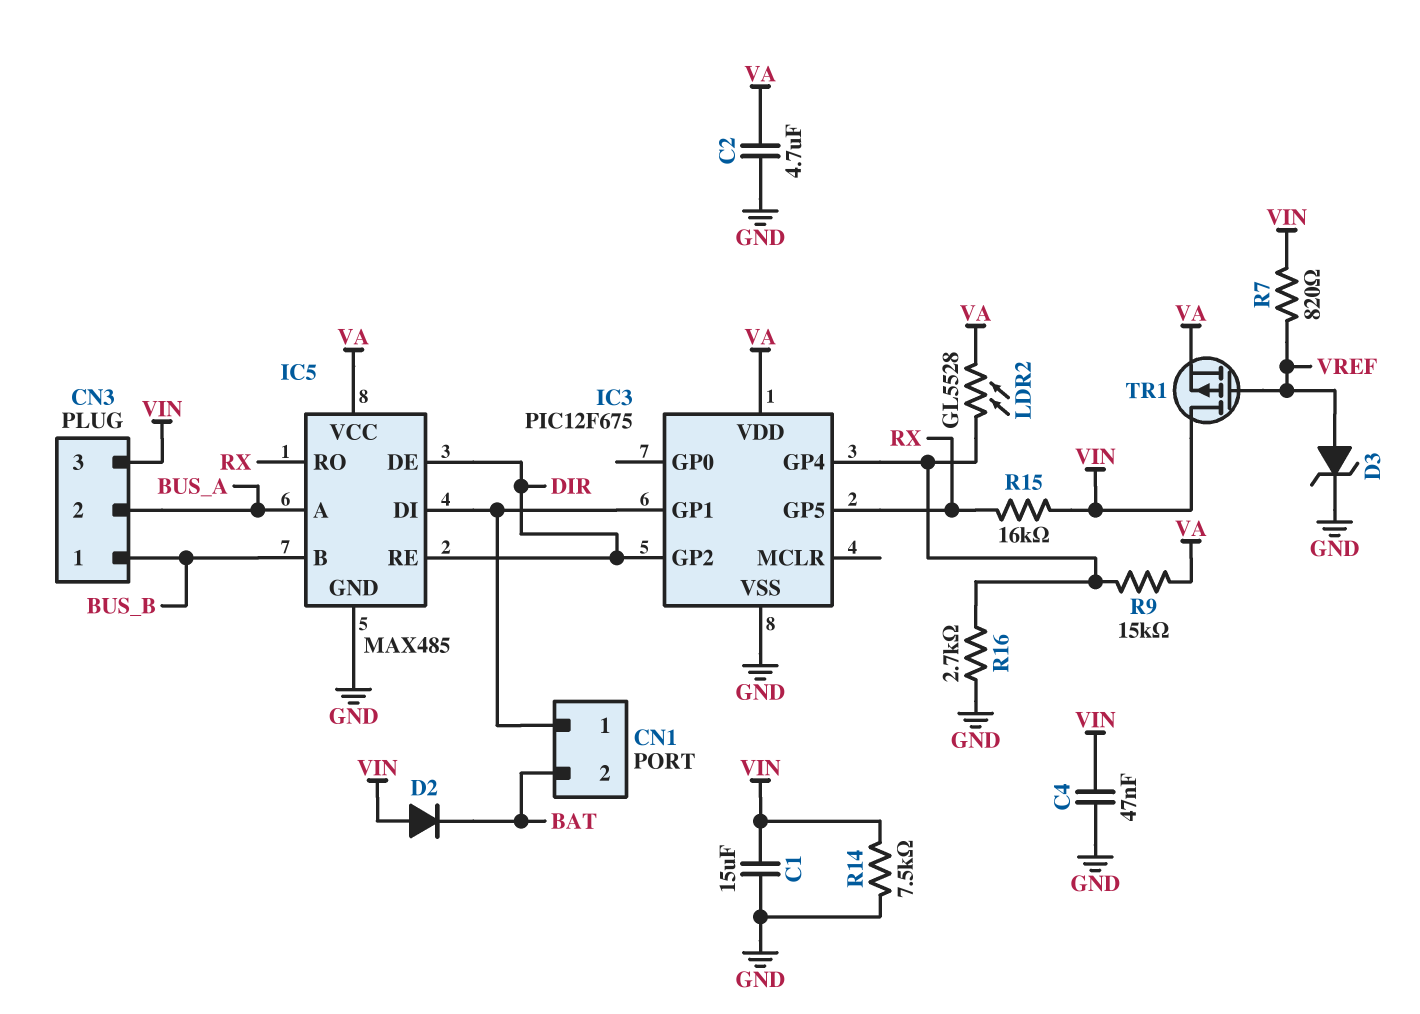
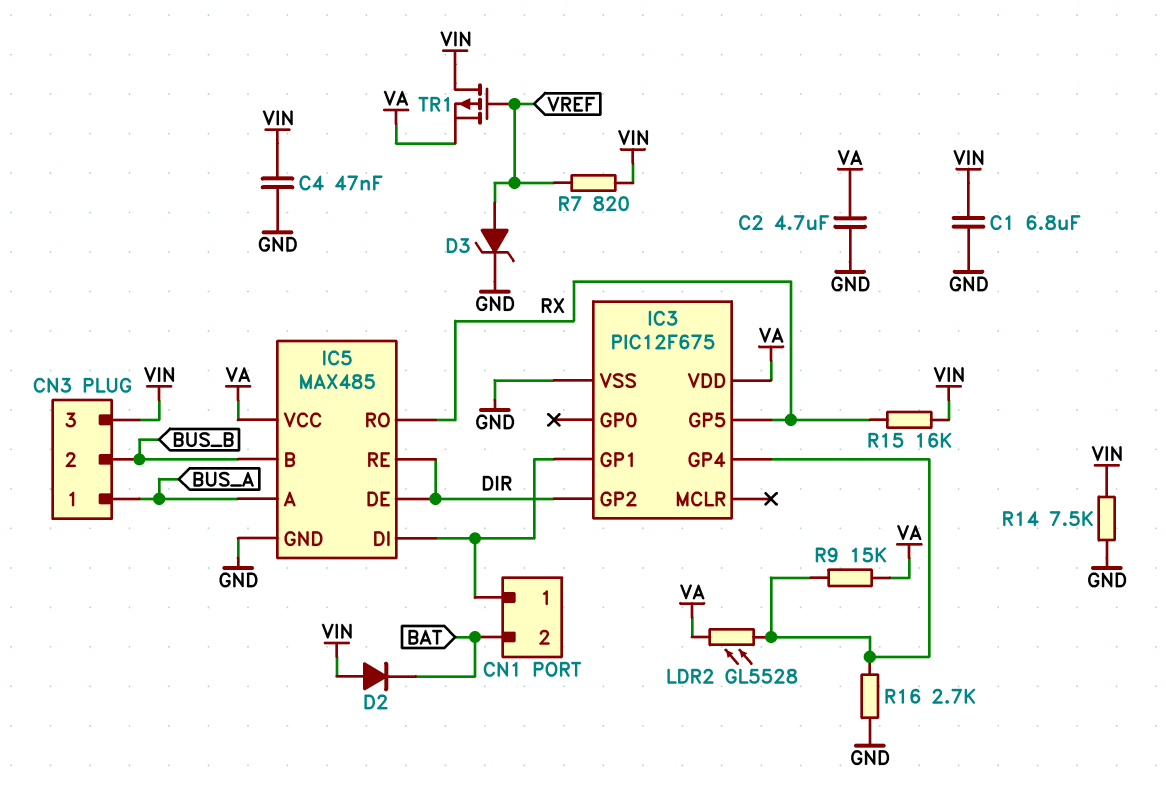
C1: 15uF (GND, VIN) -> 6.8uF (GND, VIN)
CN3 pin 1: BUS_B -> BUS_A
CN3 pin 2: BUS_A -> BUS_B

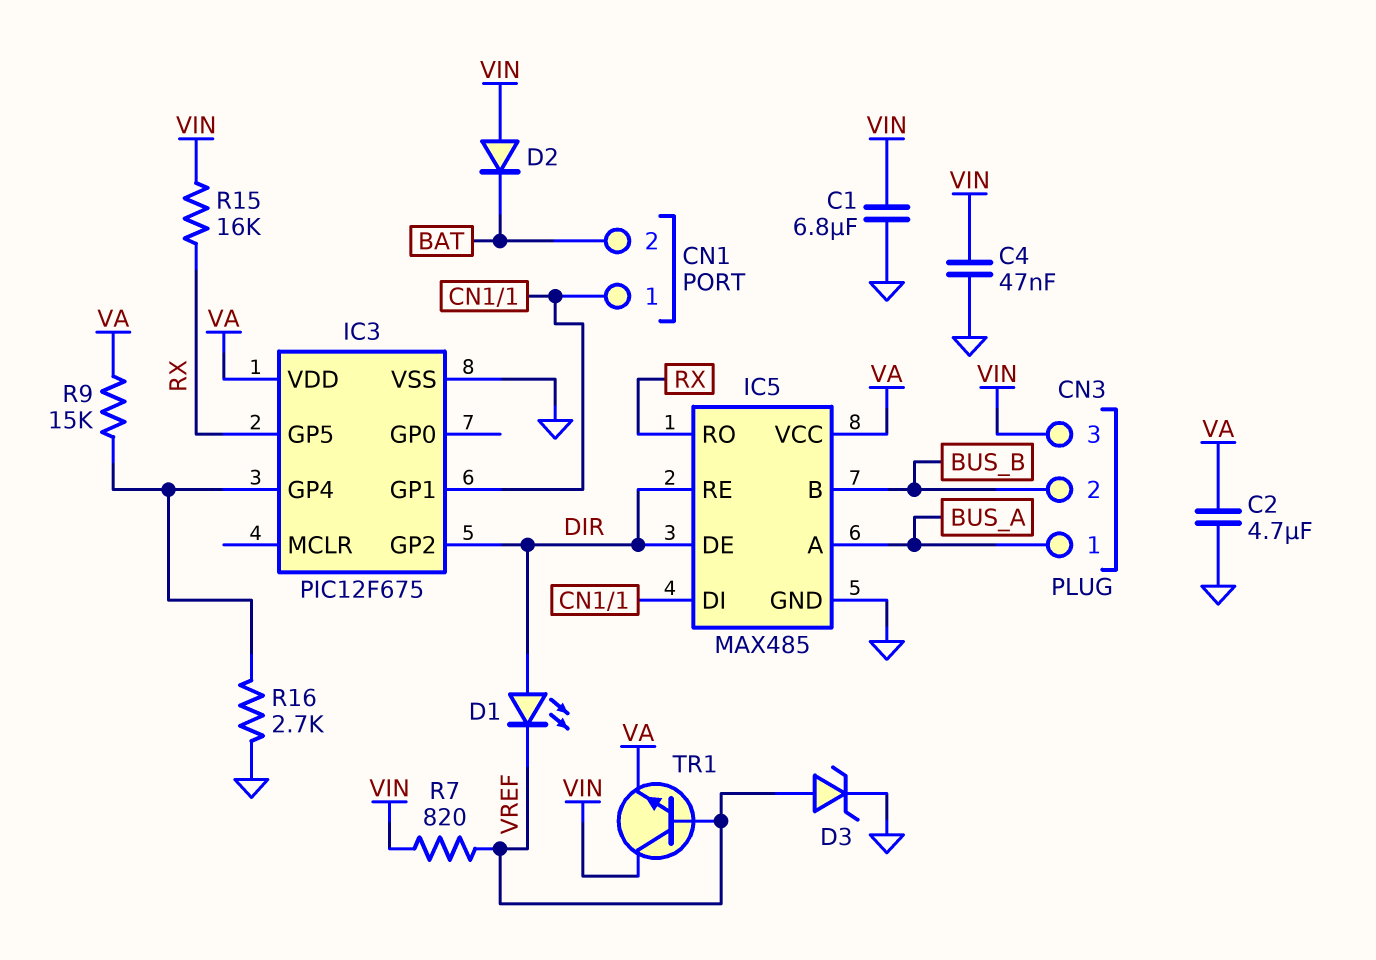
D1: none -> LED (A DIR, K VREF)
LDR2: GL5528 (IC3/GP4, VA) -> none
R14: 7.5k (GND, VIN) -> none
TR1: PMOS (G VREF, D VIN, S VA) -> NPN (B VREF, C VIN, E VA)

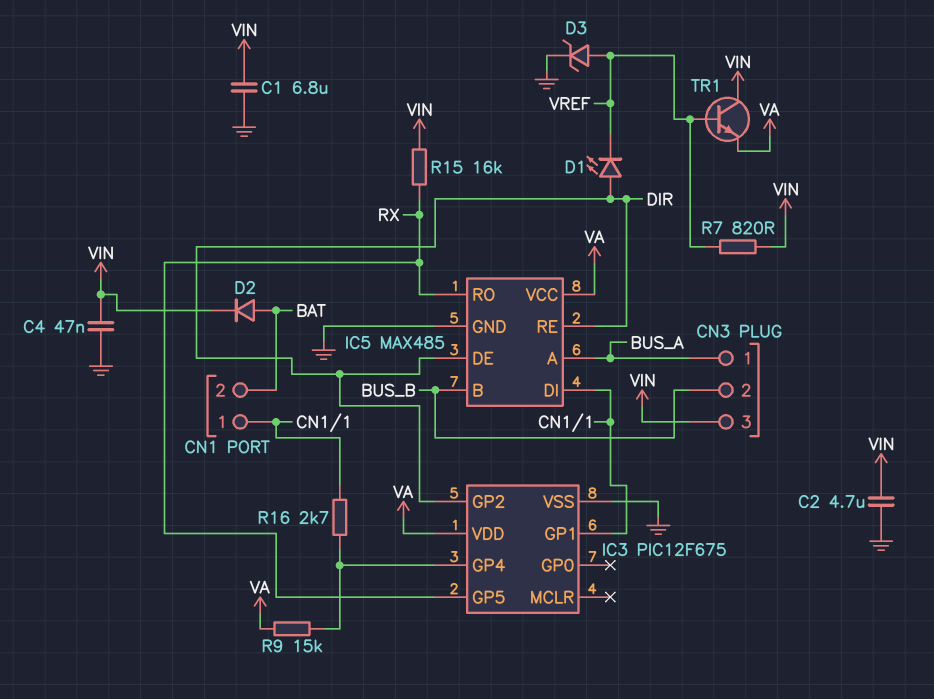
C2: 4.7uF (GND, VA) -> 4.7uF (GND, VIN)
D2: diode (A VIN, K BAT) -> diode (A BAT, K VIN)
R16: 2.7k (GND, IC3/GP4) -> 2.7k (CN1/1, IC3/GP4)

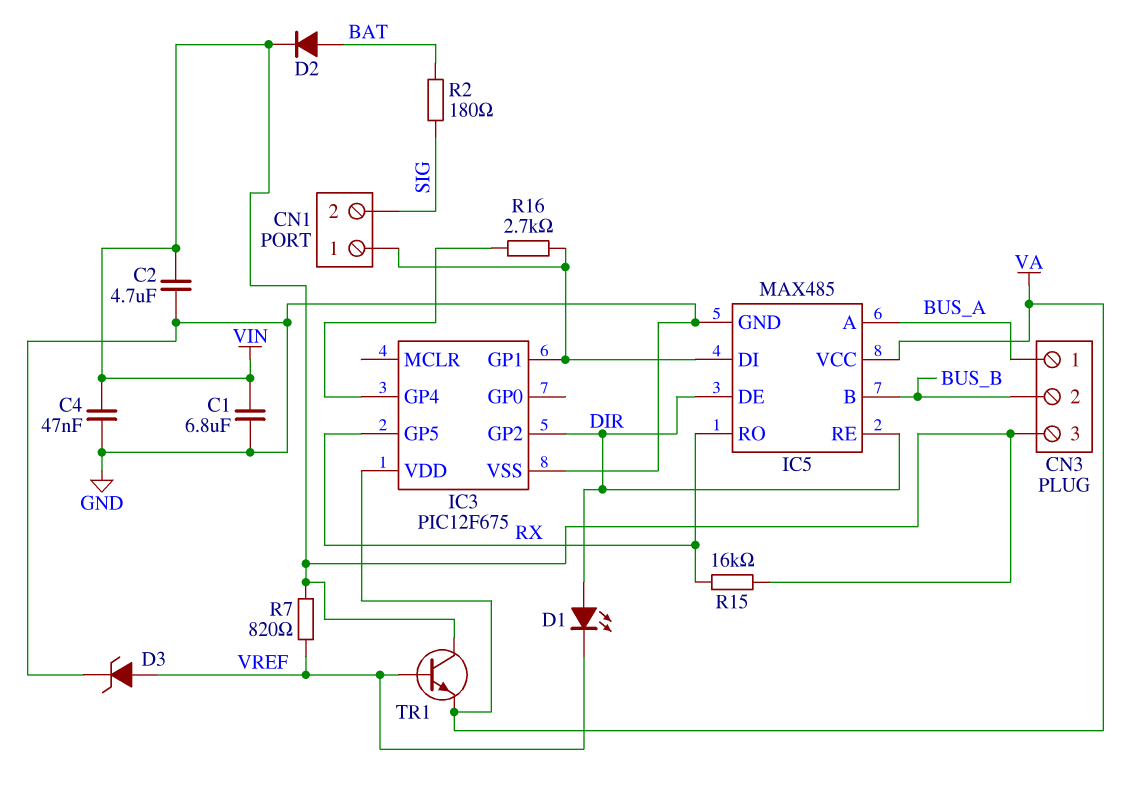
CN1 pin 2: BAT -> SIG
R2: none -> 180 (BAT, SIG)
R9: 15k (IC3/GP4, VA) -> none

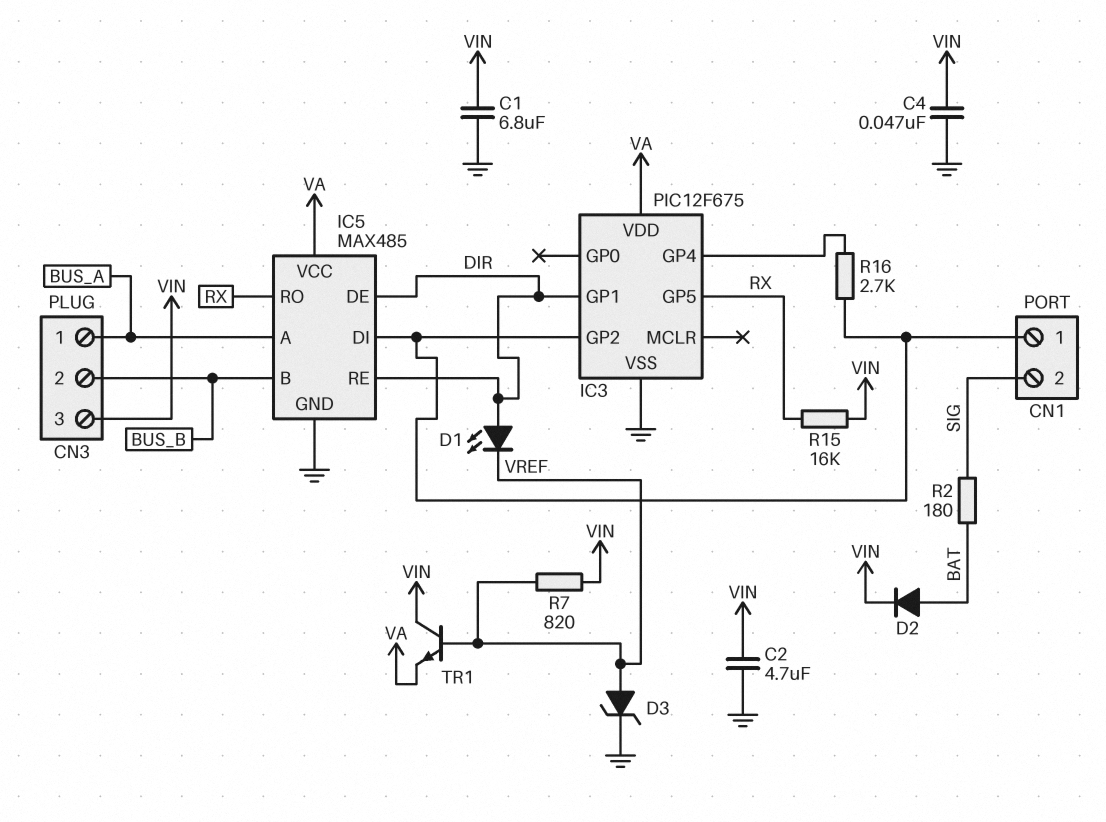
IC3 pin GP1: CN1/1 -> DIR
IC3 pin GP2: DIR -> CN1/1

